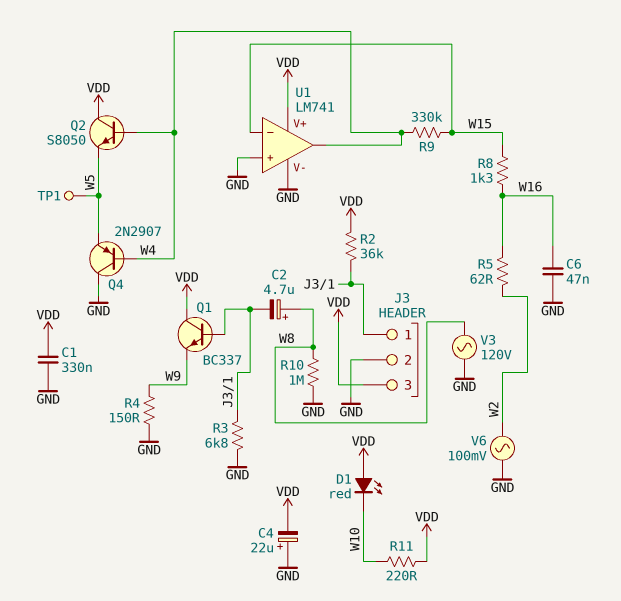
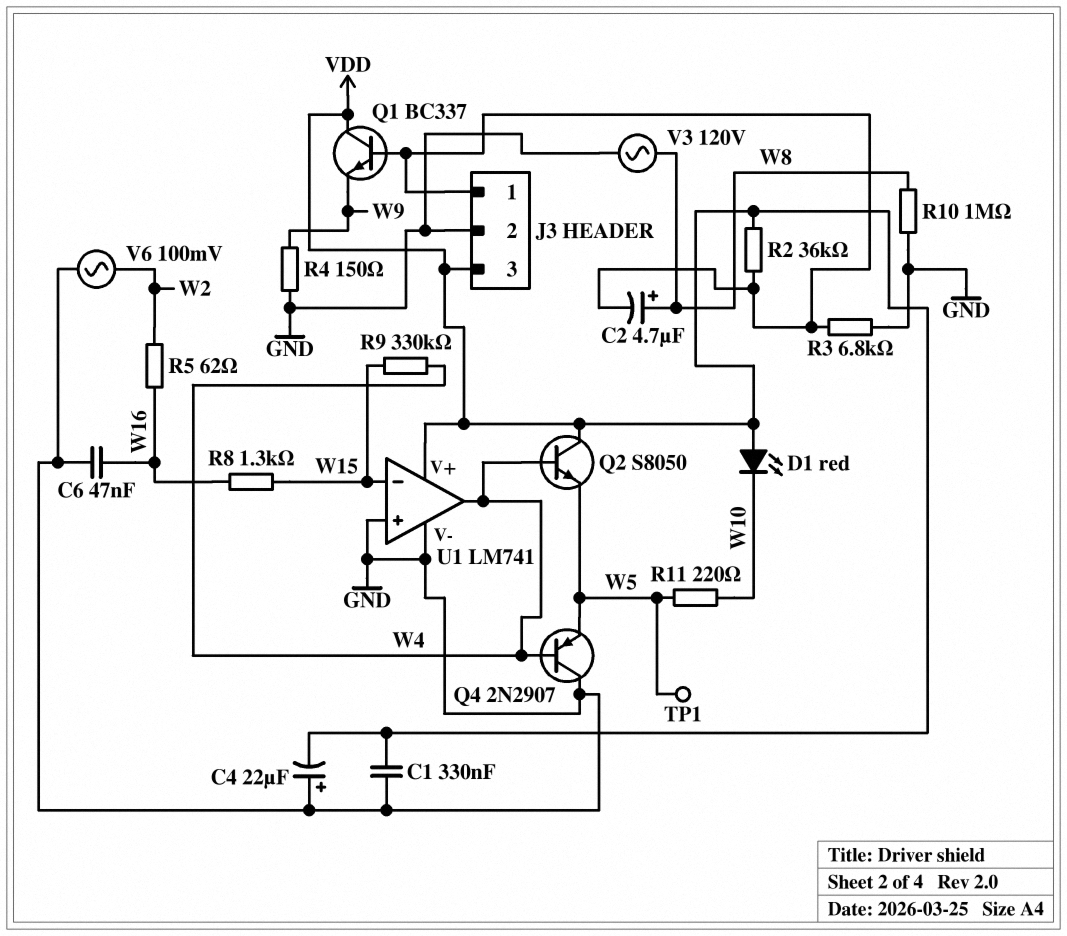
R11: 220 (VDD, W10) -> 220 (W5, W10)

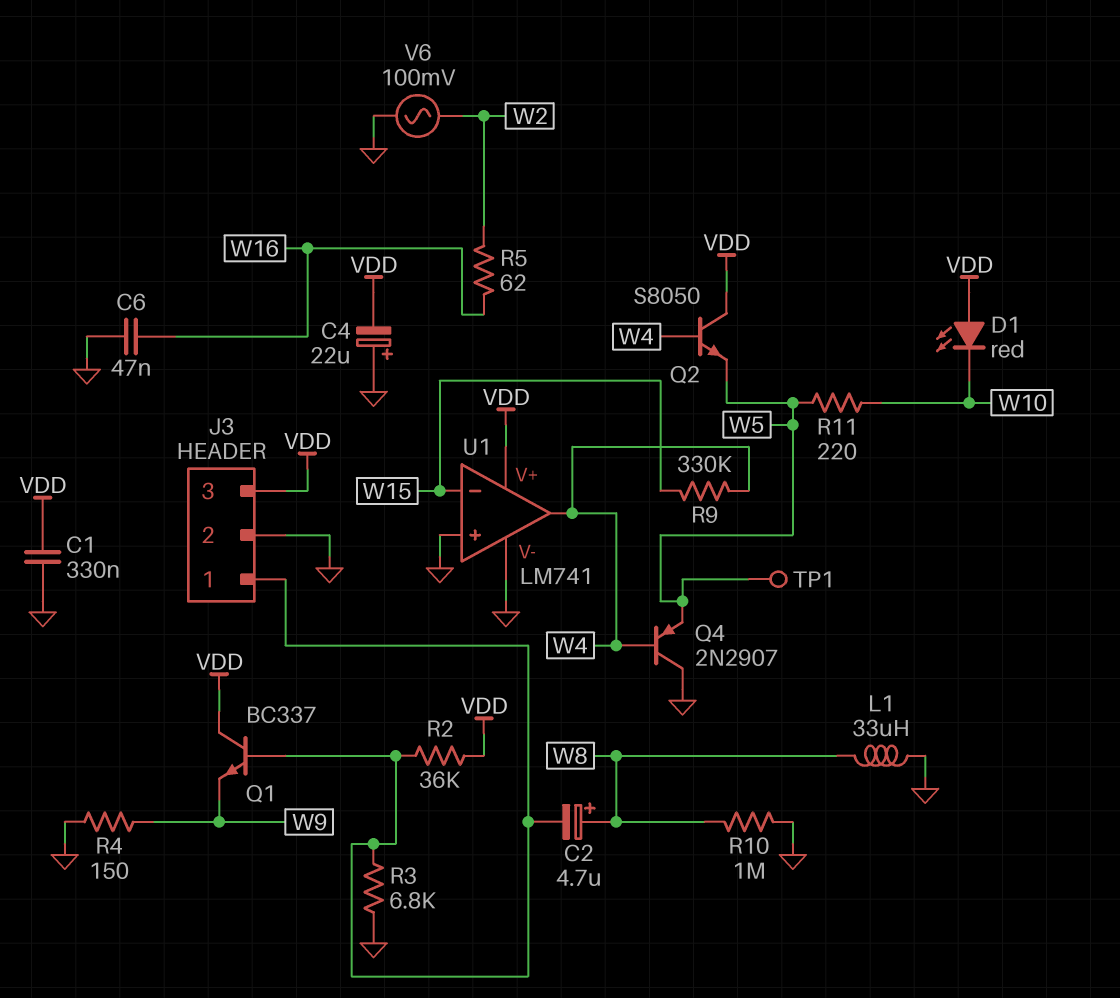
L1: none -> 33uH (GND, W8)
R8: 1.3k (W15, W16) -> none
V3: AC 120V (GND, W8) -> none

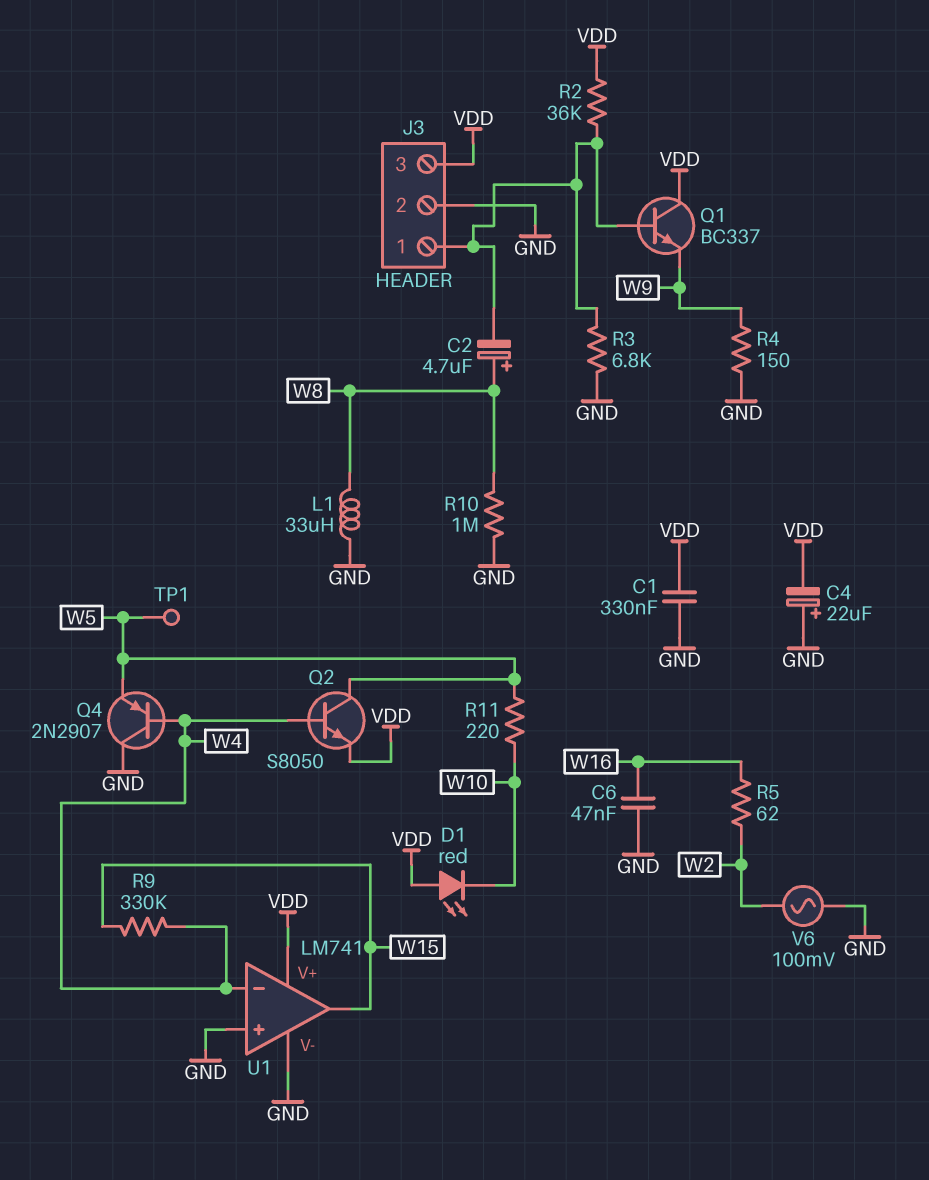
Q2: NPN S8050 (B W4, C VDD, E W5) -> NPN S8050 (B W4, C W5, E VDD)
U1 pin in-: W15 -> W4
U1 pin out: W4 -> W15

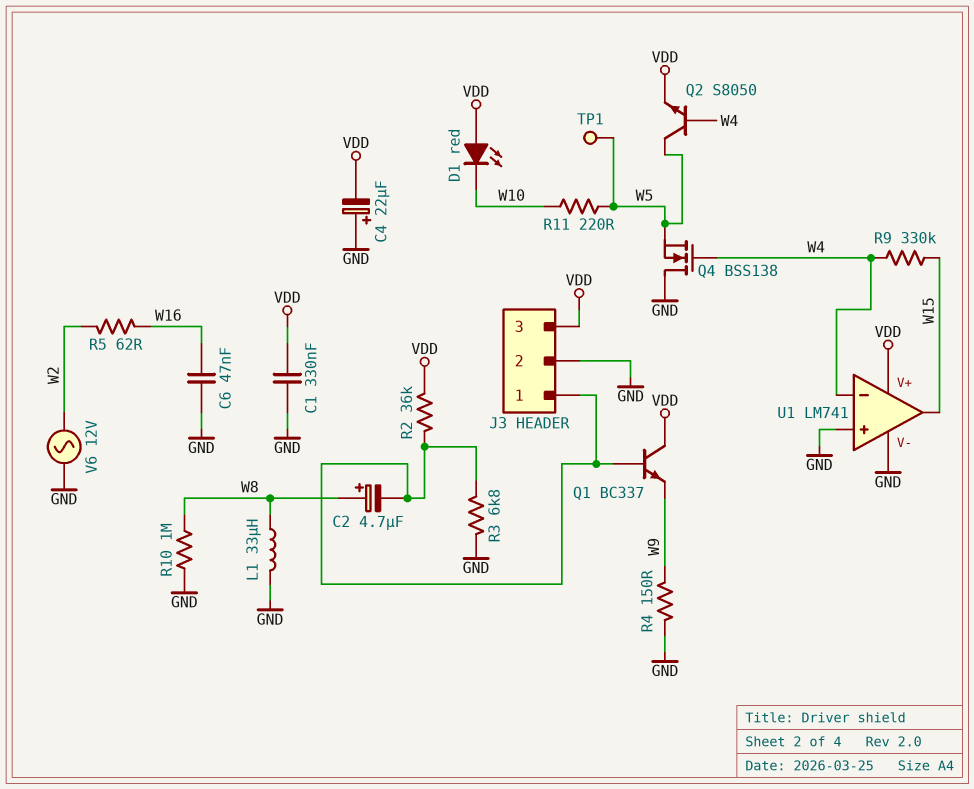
Q4: PNP 2N2907 (B W4, C GND, E W5) -> NMOS BSS138 (G W4, D GND, S W5)
V6: AC 100mV (GND, W2) -> AC 12V (GND, W2)

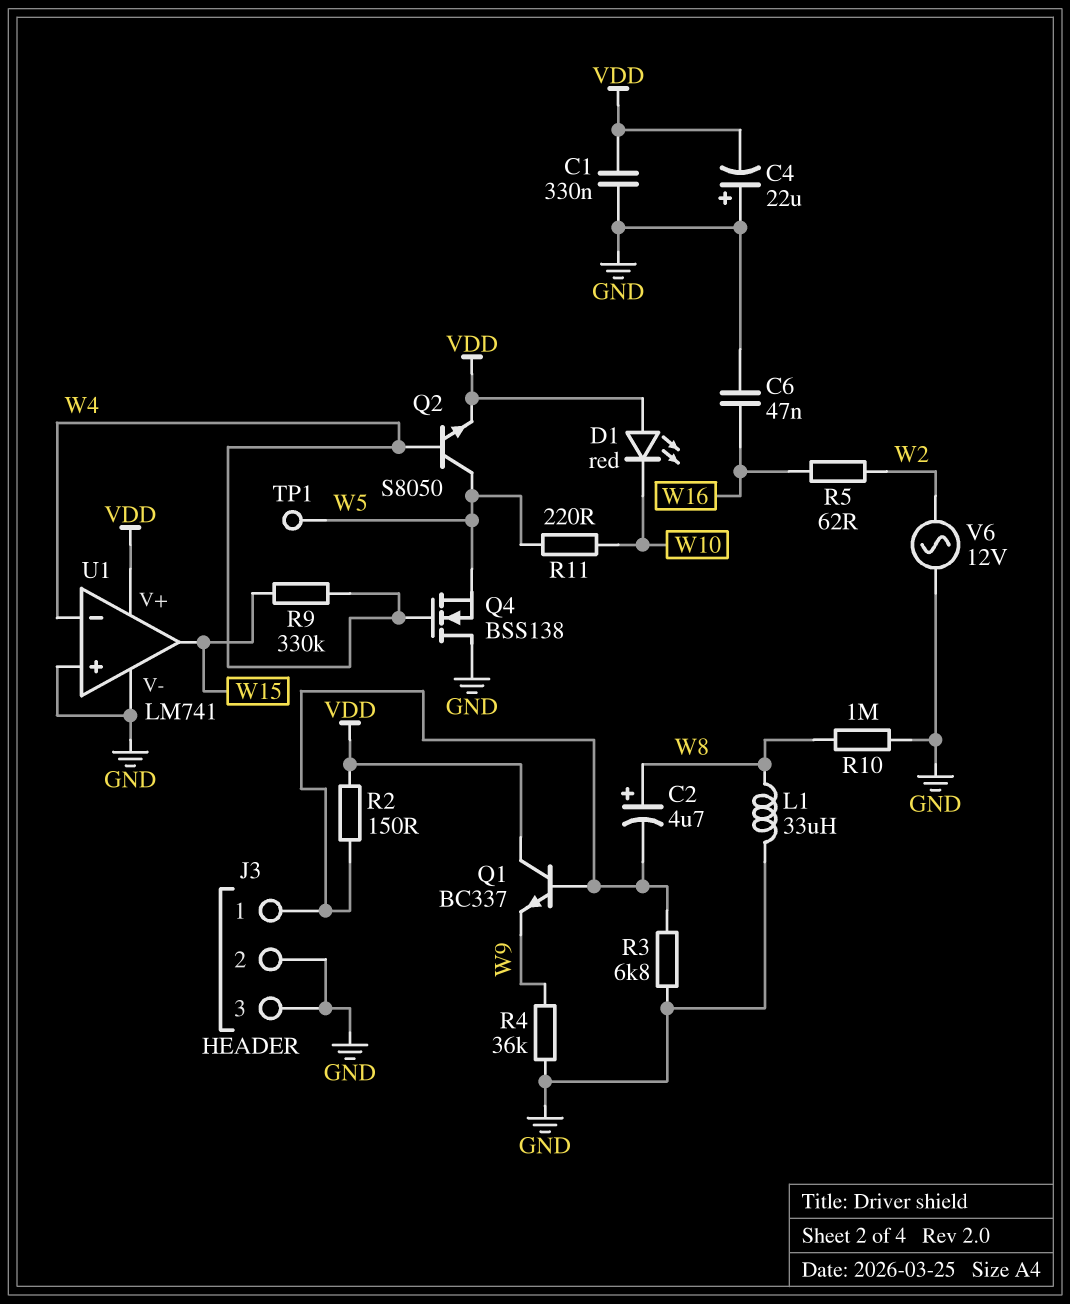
J3 pin 3: VDD -> GND
R2: 36k (J3/1, VDD) -> 150 (J3/1, VDD)
R4: 150 (GND, W9) -> 36k (GND, W9)

